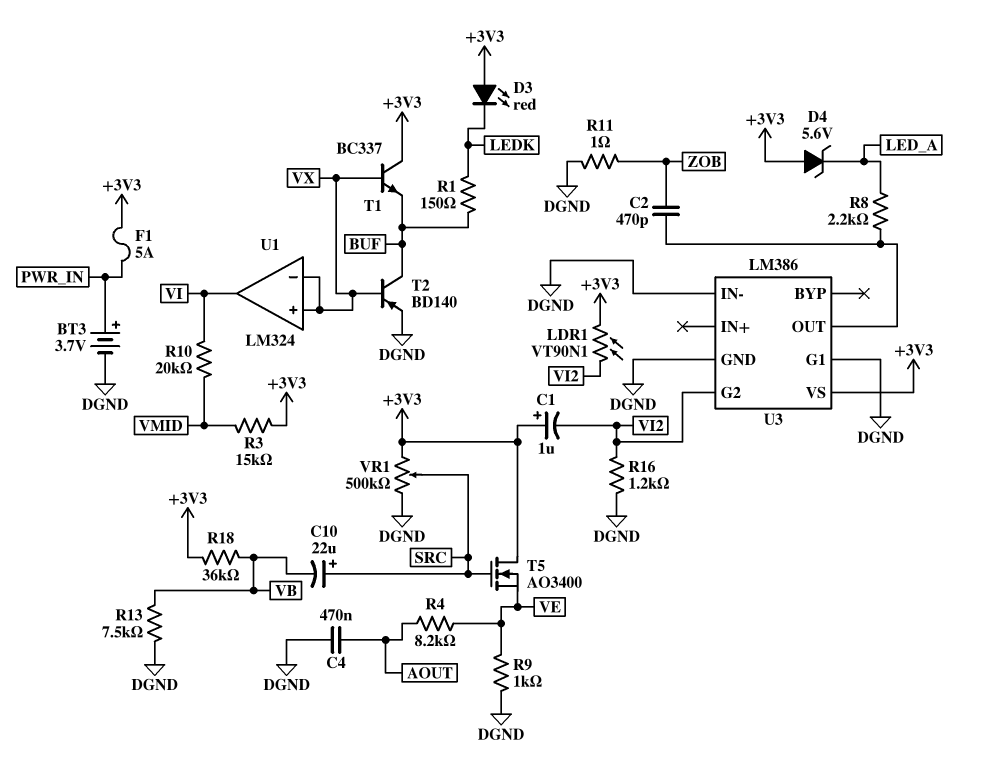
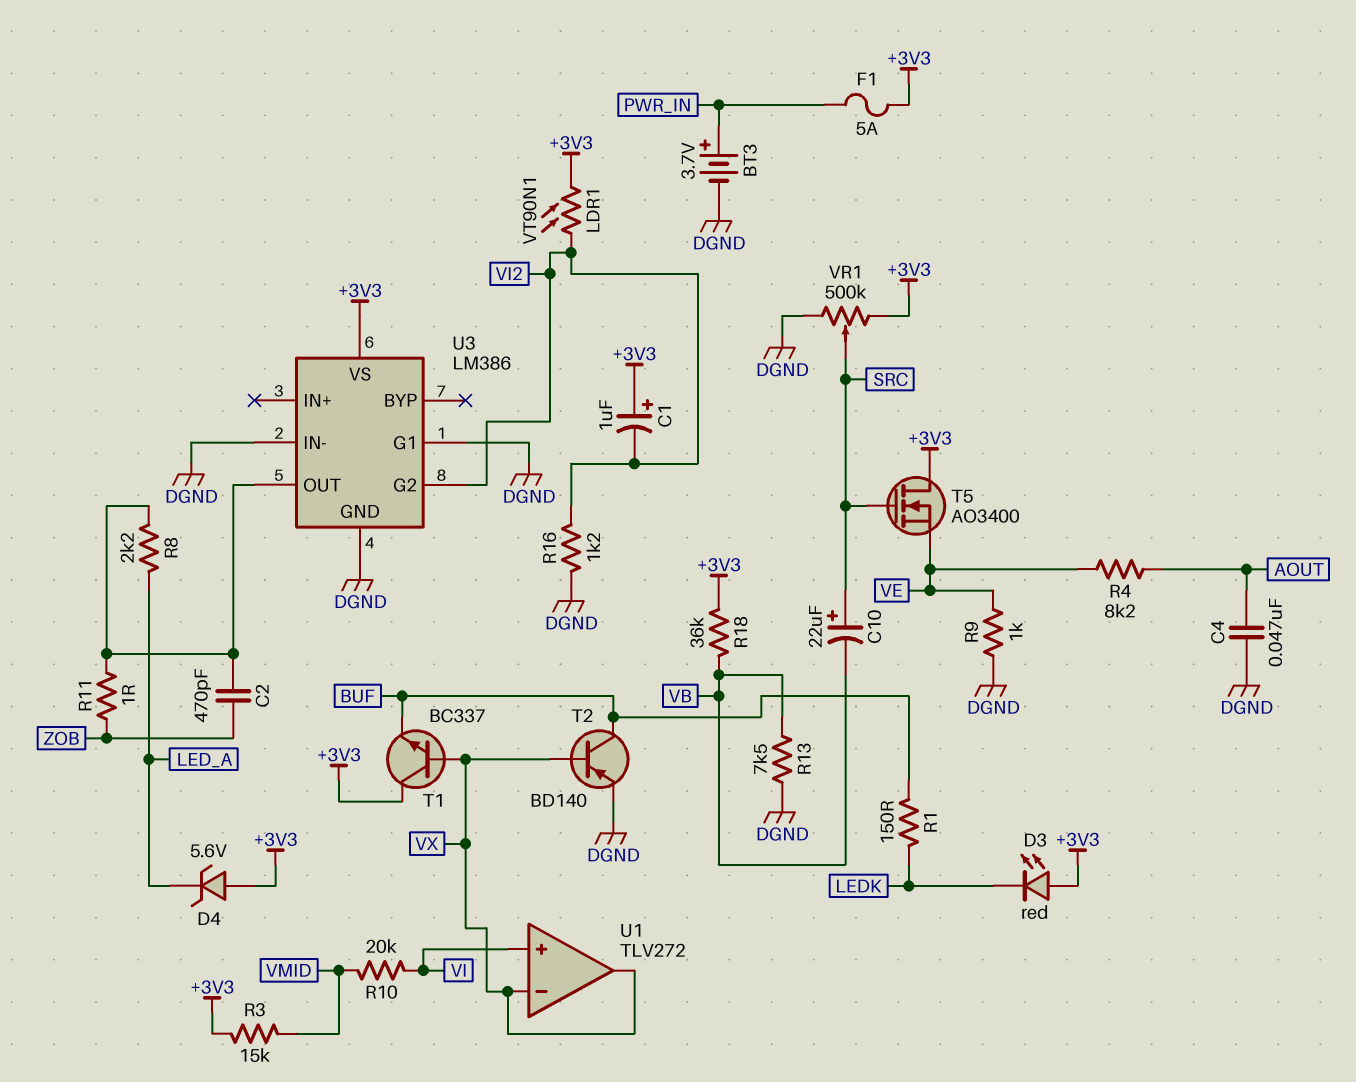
C4: 470nF (AOUT, DGND) -> 47nF (AOUT, DGND)
R11: 1 (DGND, ZOB) -> 1 (U3/OUT, ZOB)
U1: LM324 -> TLV272
U1 pin in+: VX -> VI
U1 pin out: VI -> VX

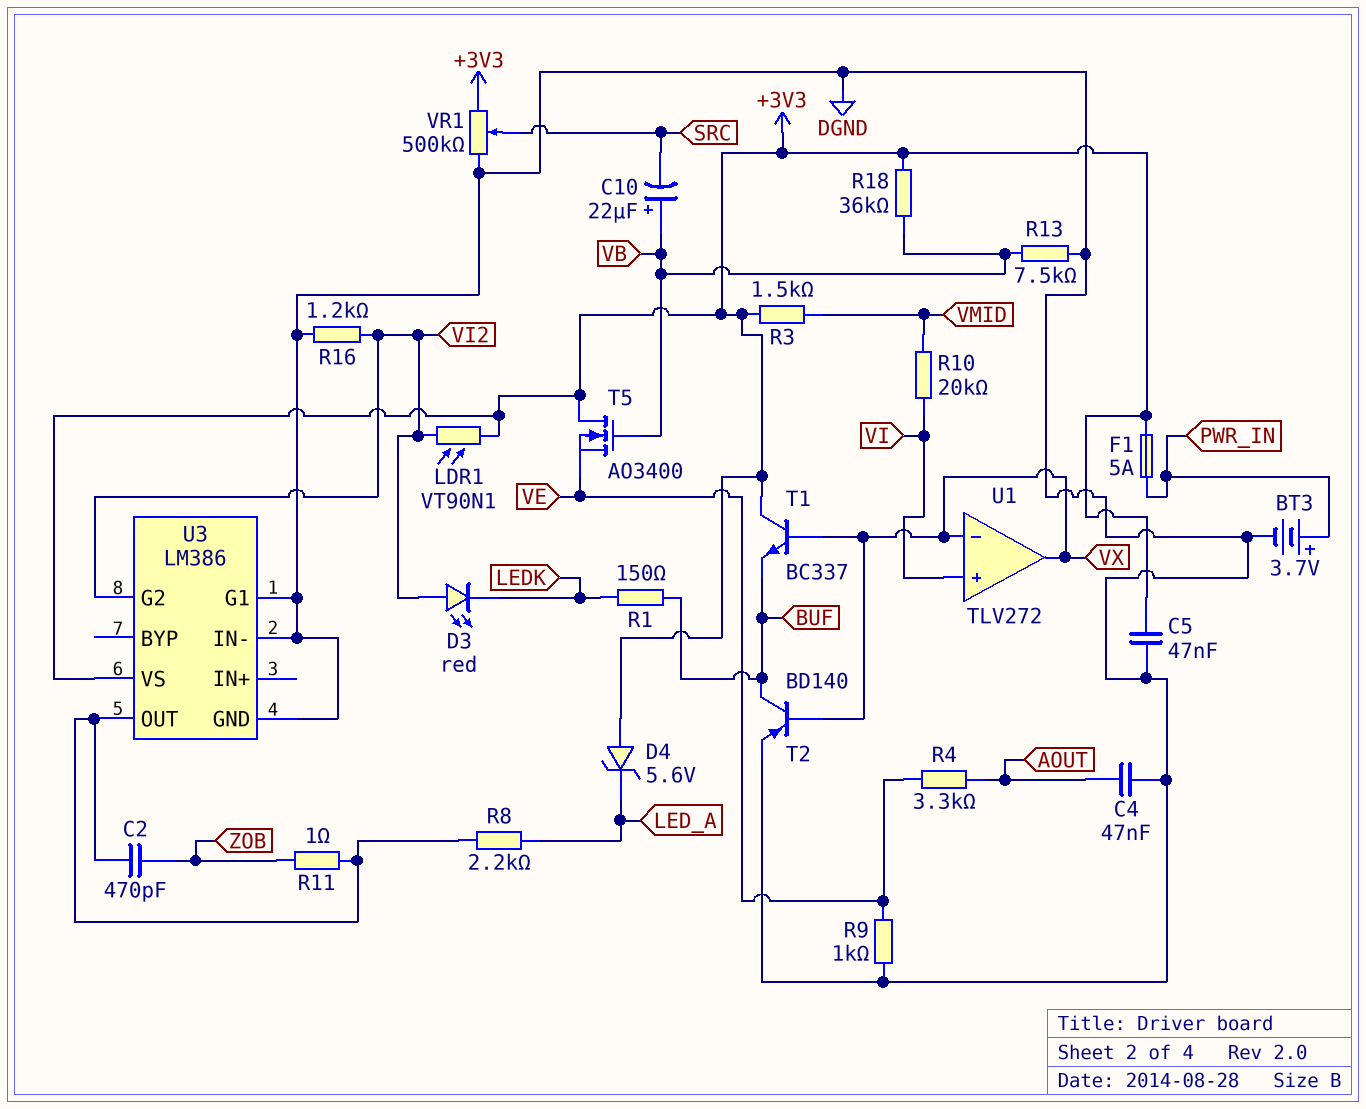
C1: 1uF (plus +3V3, minus VI2) -> none
C5: none -> 47nF (+3V3, DGND)
C10: 22uF (plus SRC, minus VB) -> 22uF (plus VB, minus SRC)
D3: LED red (A +3V3, K LEDK) -> LED red (A VI2, K LEDK)
R3: 15k (+3V3, VMID) -> 1.5k (+3V3, VMID)
R4: 8.2k (AOUT, VE) -> 3.3k (AOUT, VE)
T5: NMOS AO3400 (G SRC, D +3V3, S VE) -> NMOS AO3400 (G VB, D +3V3, S VE)

